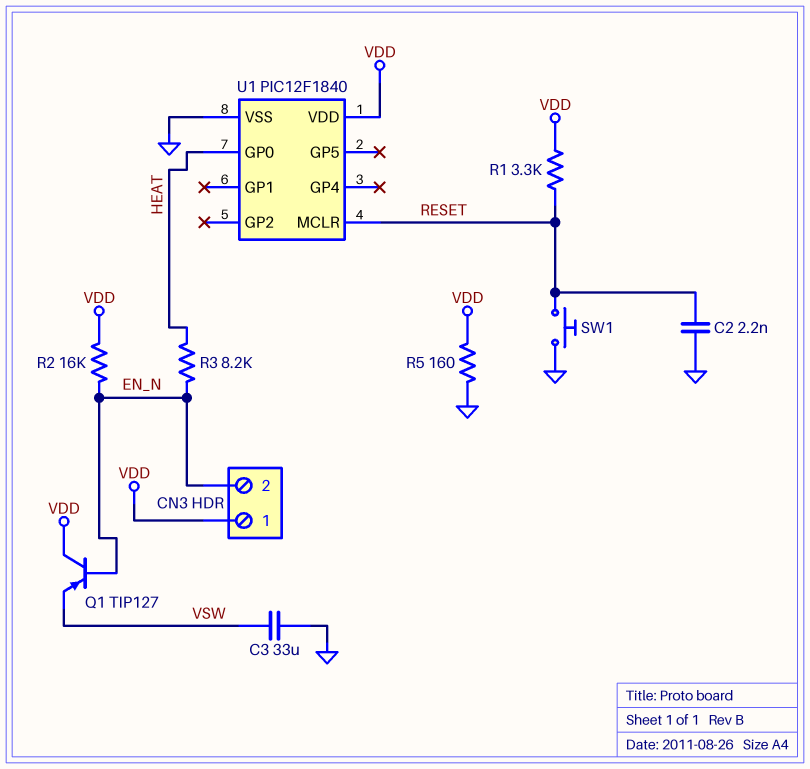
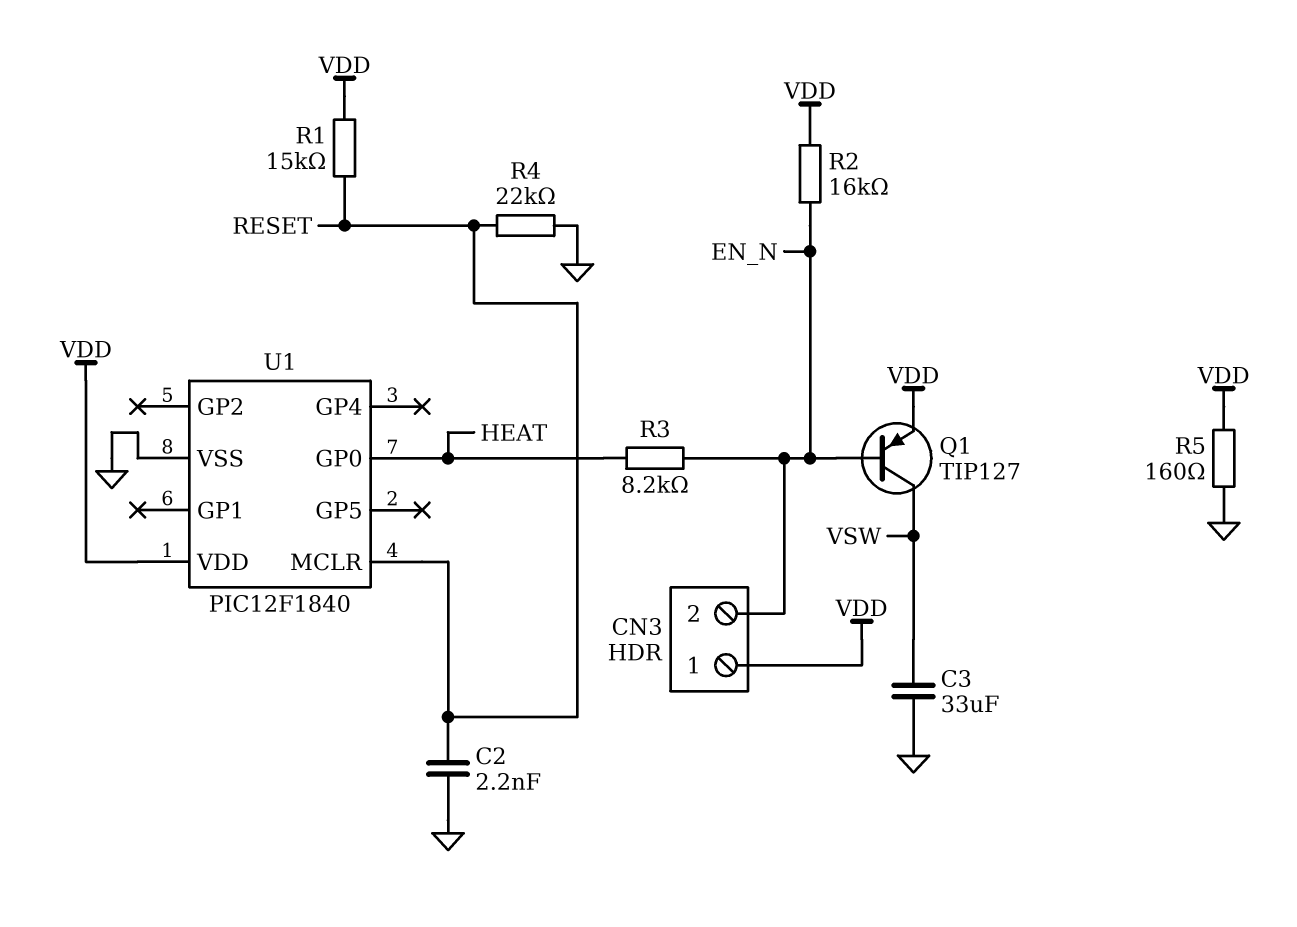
Q1: PNP TIP127 (B EN_N, C VDD, E VSW) -> PNP TIP127 (B EN_N, C VSW, E VDD)
R1: 3.3k (RESET, VDD) -> 15k (RESET, VDD)
R4: none -> 22k (GND, RESET)
SW1: button (GND, RESET) -> none

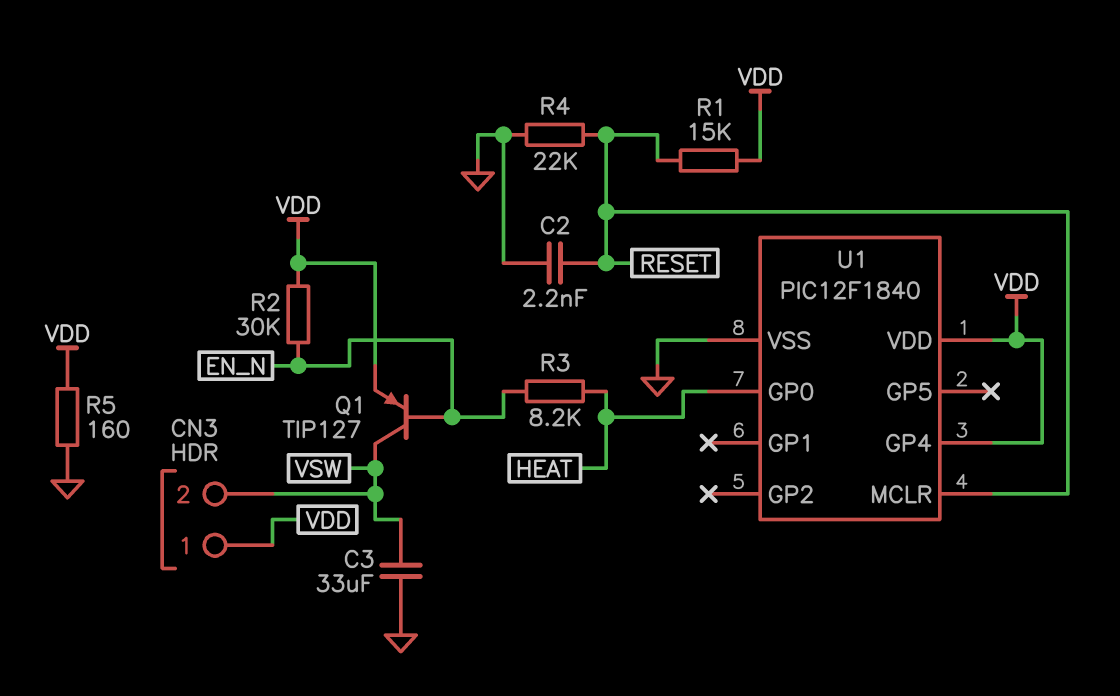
CN3 pin 2: EN_N -> VSW
R2: 16k (EN_N, VDD) -> 30k (EN_N, VDD)
U1 pin GP4: none -> VDD

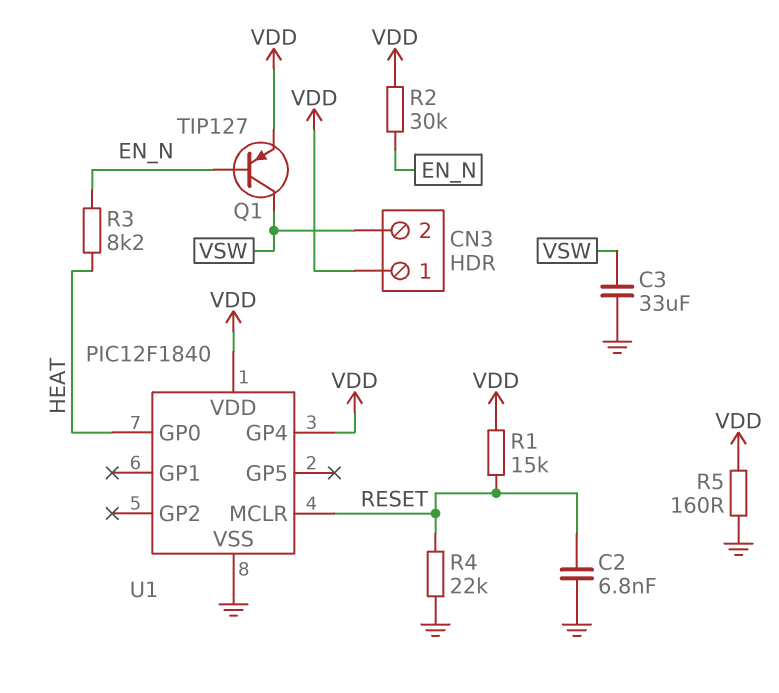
C2: 2.2nF (GND, RESET) -> 6.8nF (GND, RESET)

